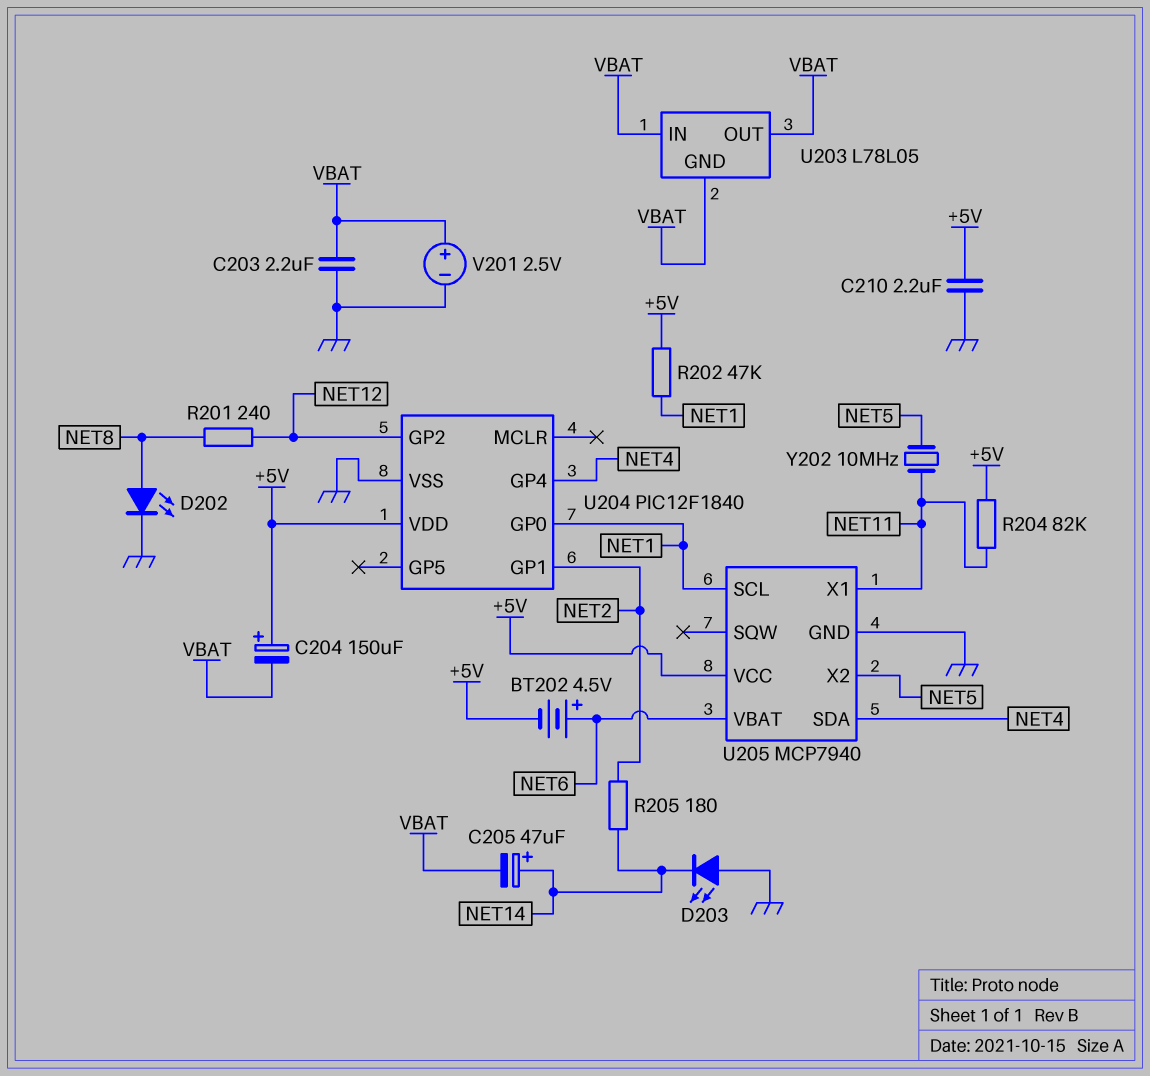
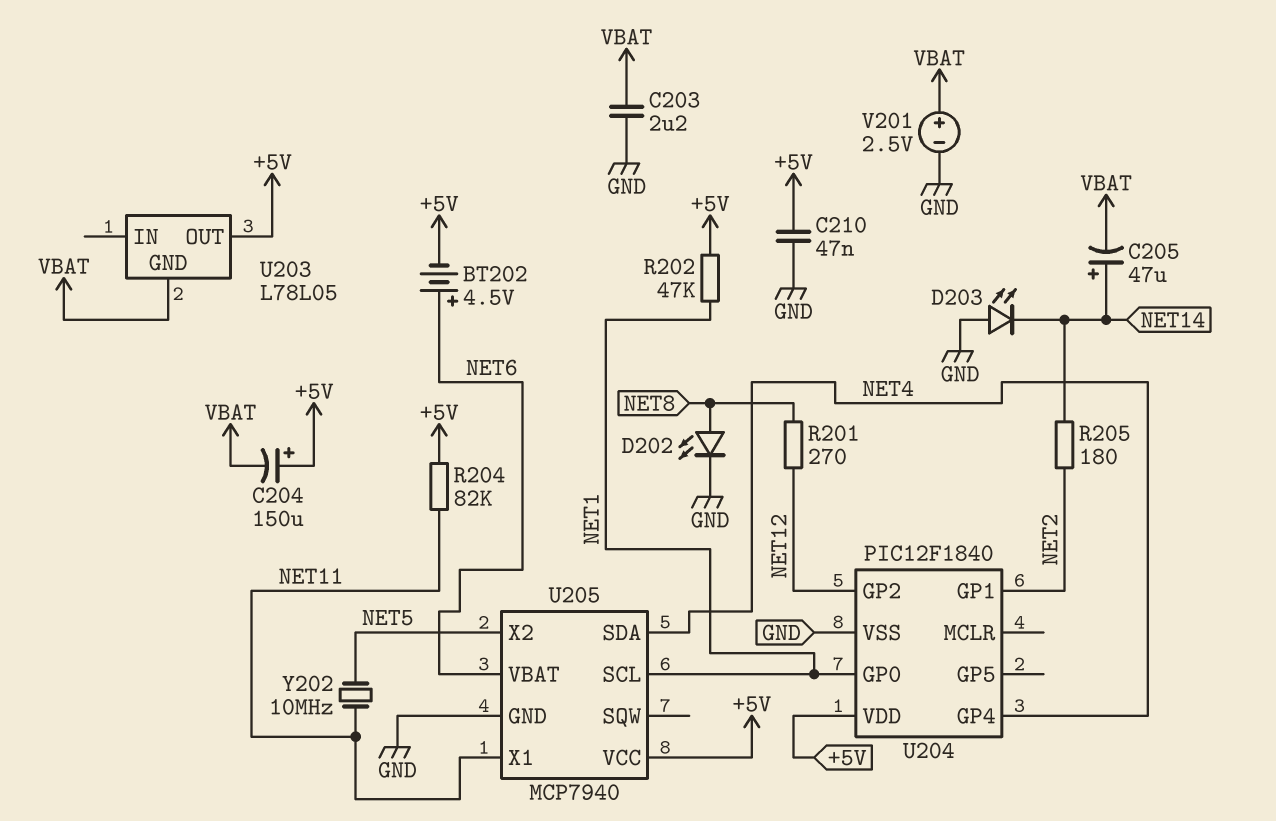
C210: 2.2uF (+5V, GND) -> 47nF (+5V, GND)
R201: 240 (NET8, NET12) -> 270 (NET8, NET12)
U203 pin IN: VBAT -> none
U203 pin OUT: VBAT -> +5V

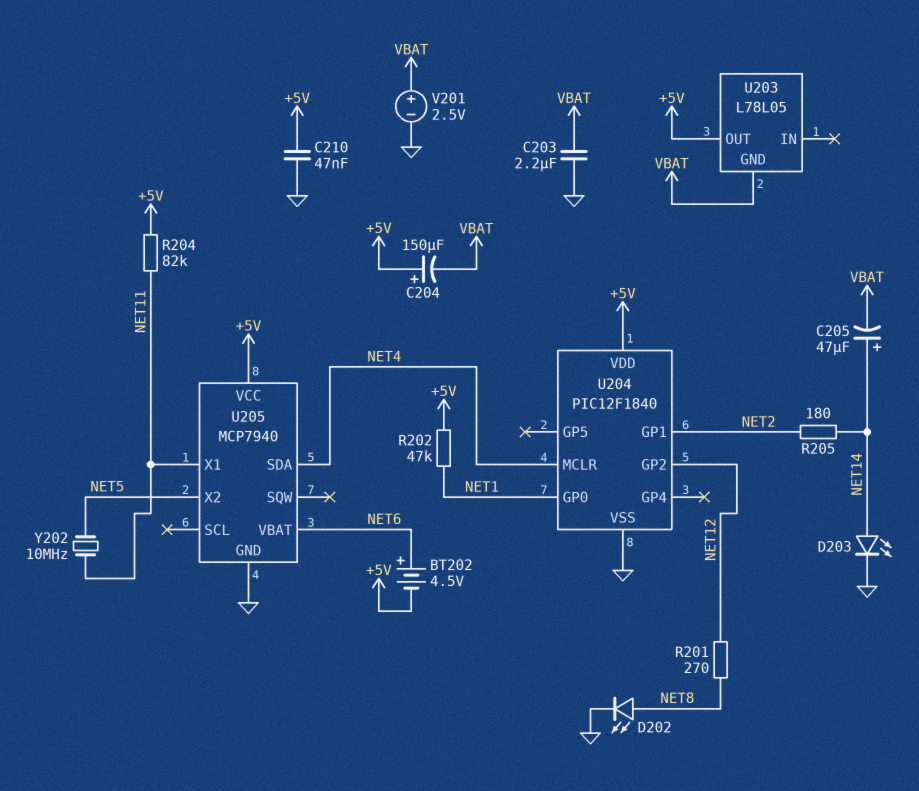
D203: LED (A GND, K NET14) -> LED (A NET14, K GND)
U204 pin GP4: NET4 -> none
U204 pin MCLR: none -> NET4
U205 pin SCL: NET1 -> none

